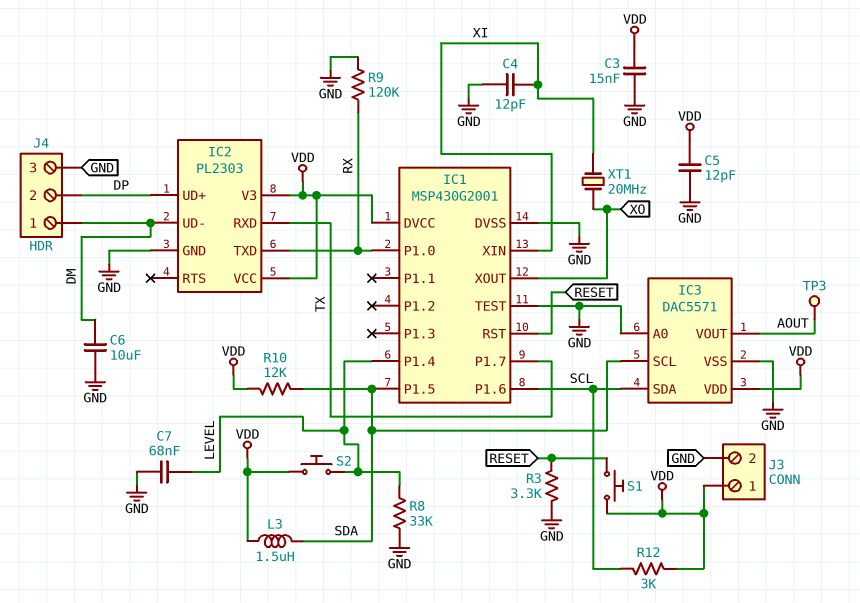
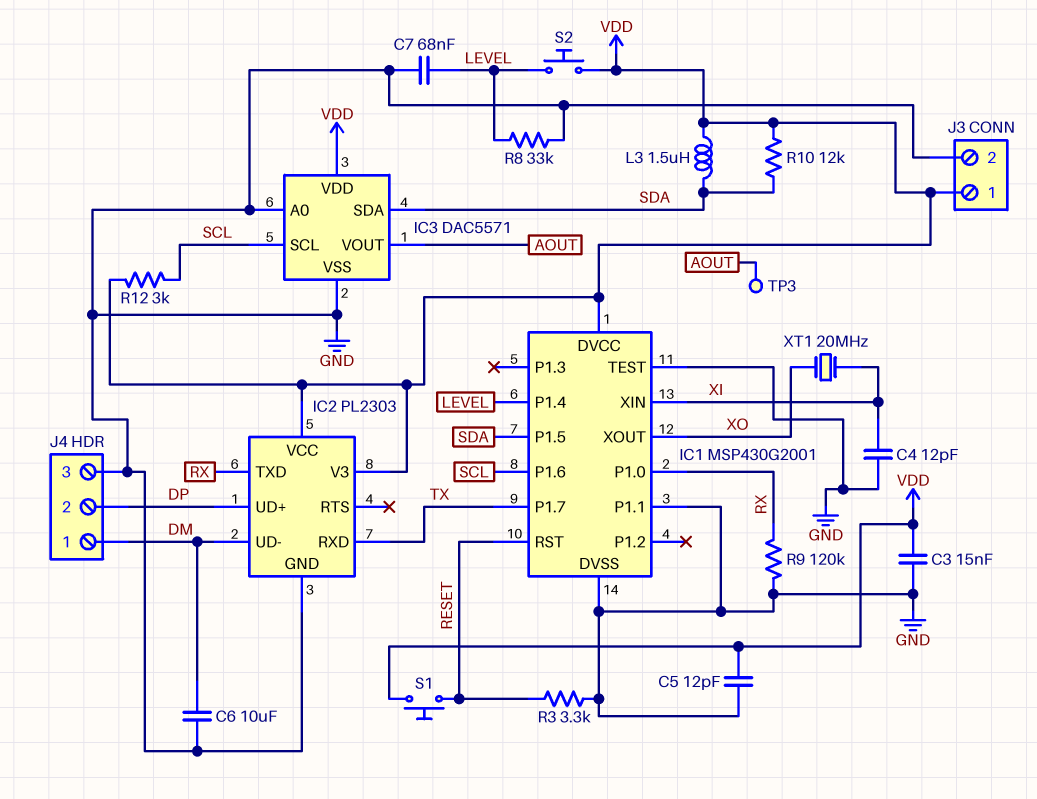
IC1 pin P1.1: none -> GND
IC3 pin SCL: SDA -> SCL
IC3 pin SDA: SCL -> SDA

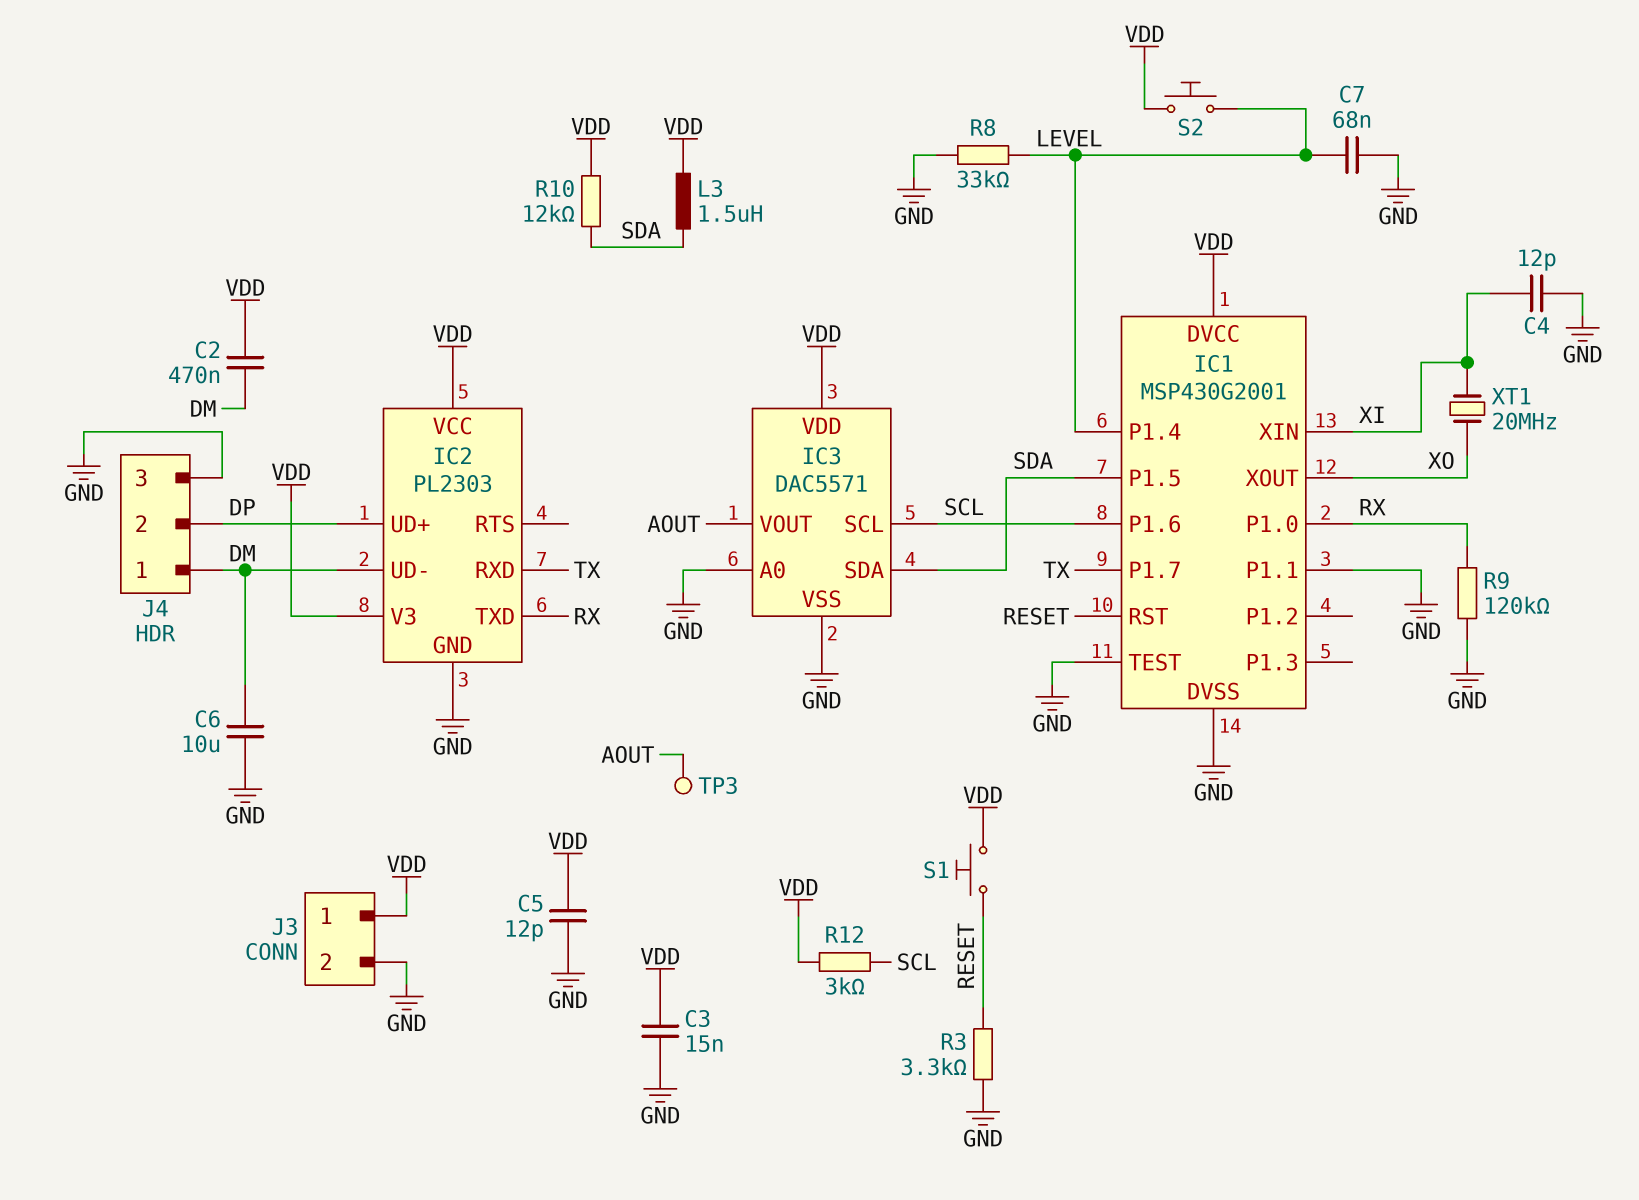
C2: none -> 470nF (DM, VDD)

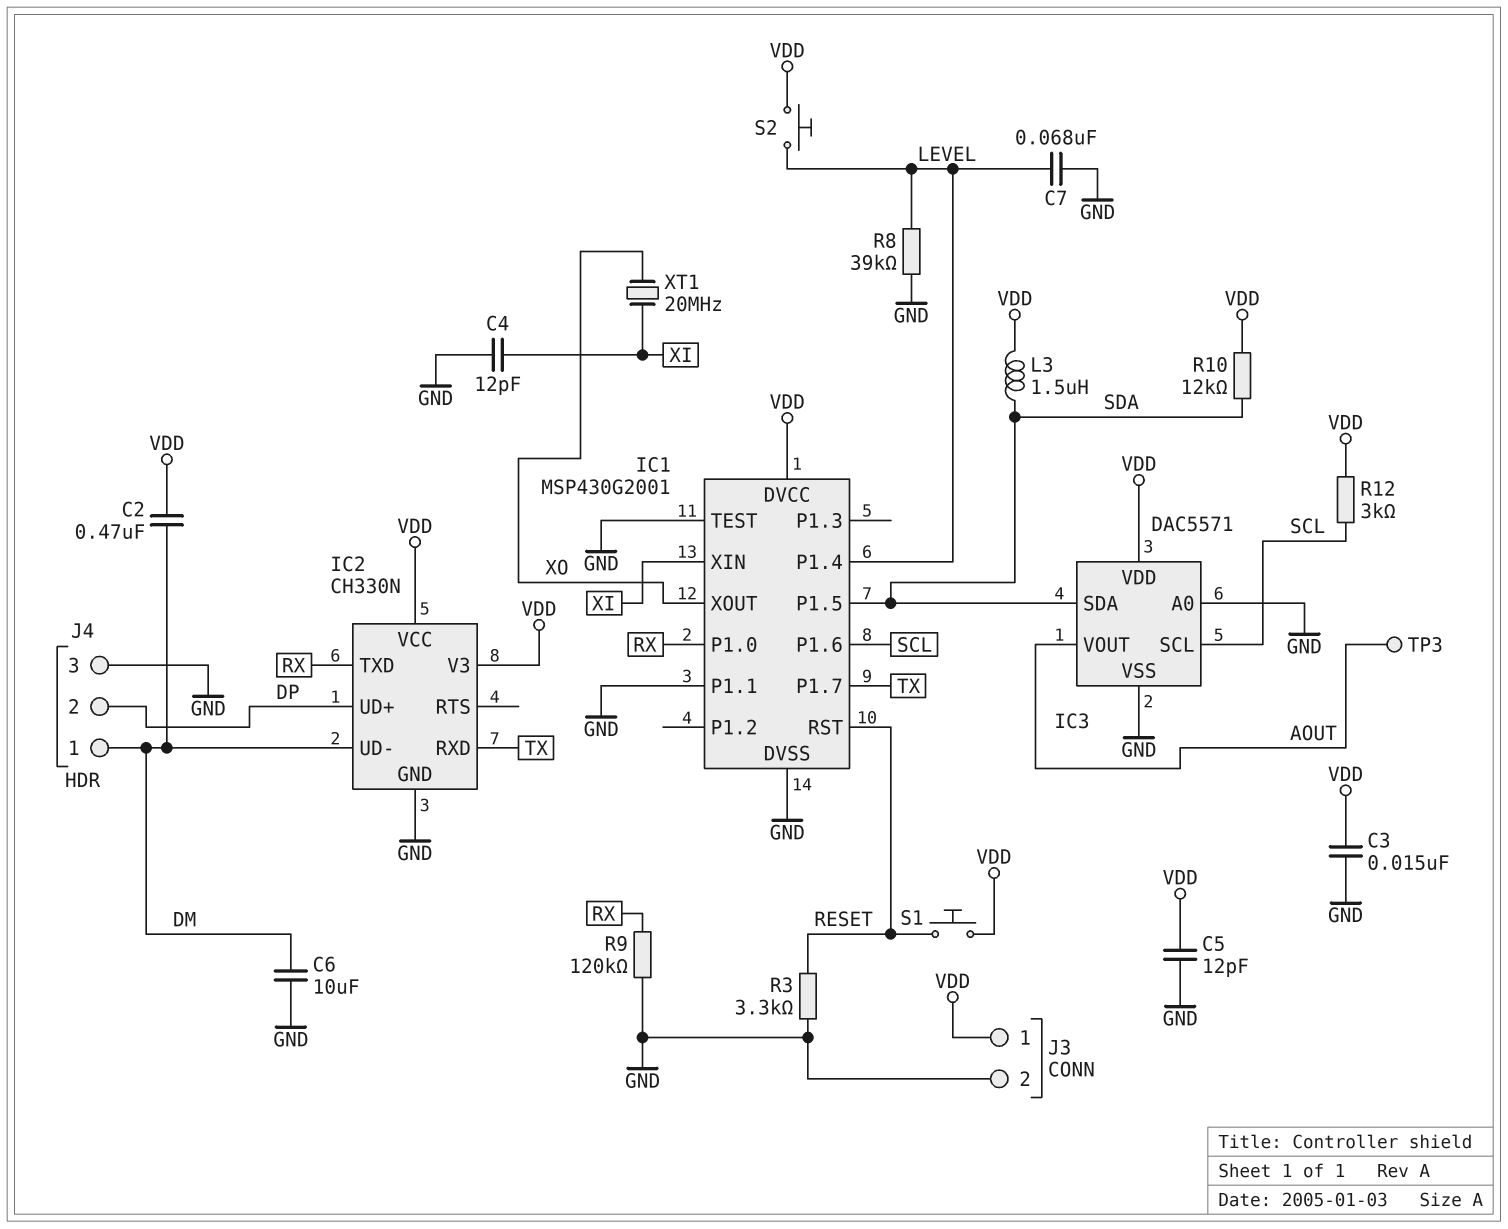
IC2: PL2303 -> CH330N
R8: 33k (GND, LEVEL) -> 39k (GND, LEVEL)

